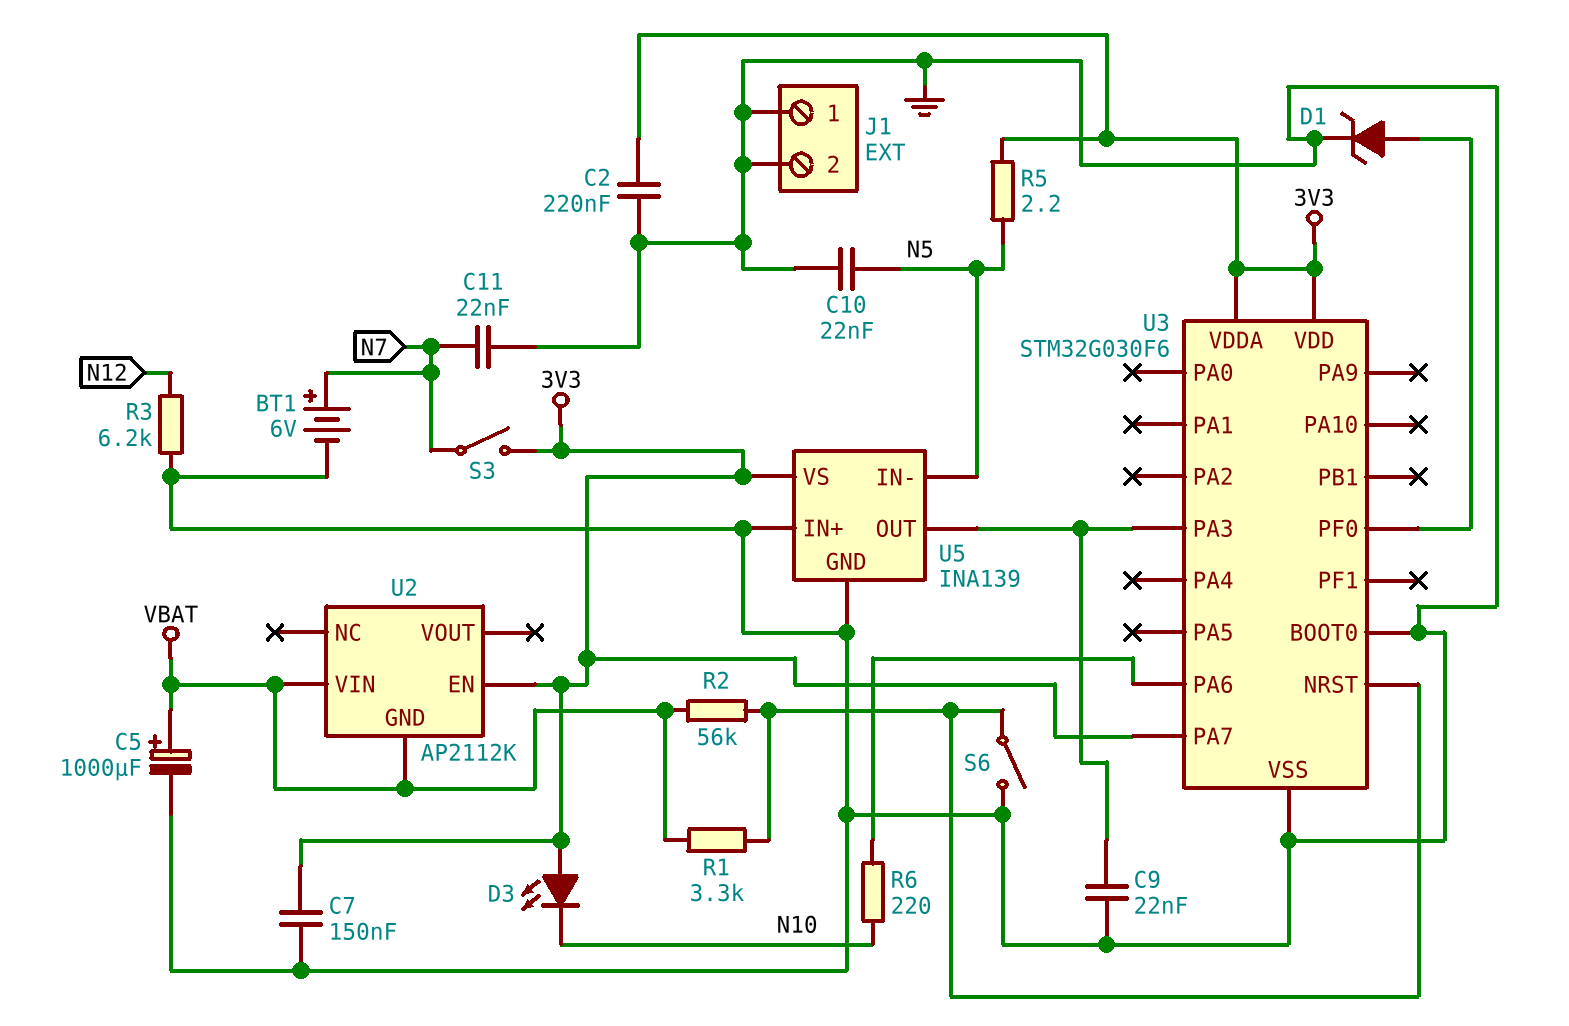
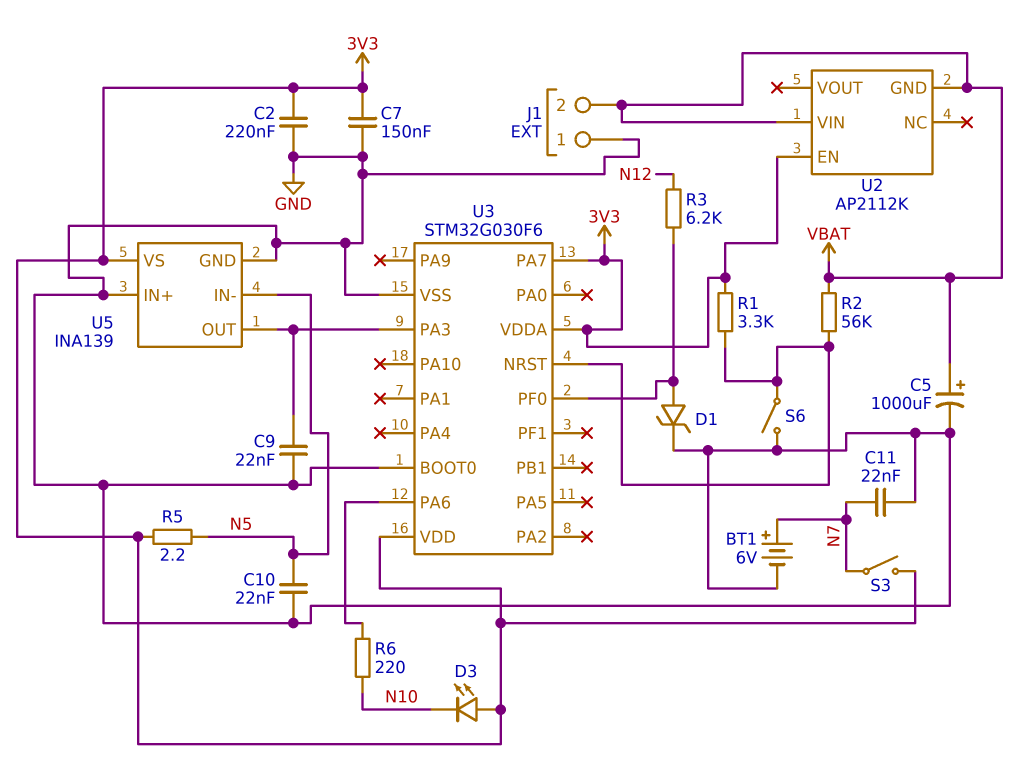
J1 pin 2: GND -> VBAT
R1: 3.3k (U3/NRST, VBAT) -> 3.3k (3V3, U3/NRST)
R3: 6.2k (GND, N12) -> 6.2k (N12, U3/PF0)

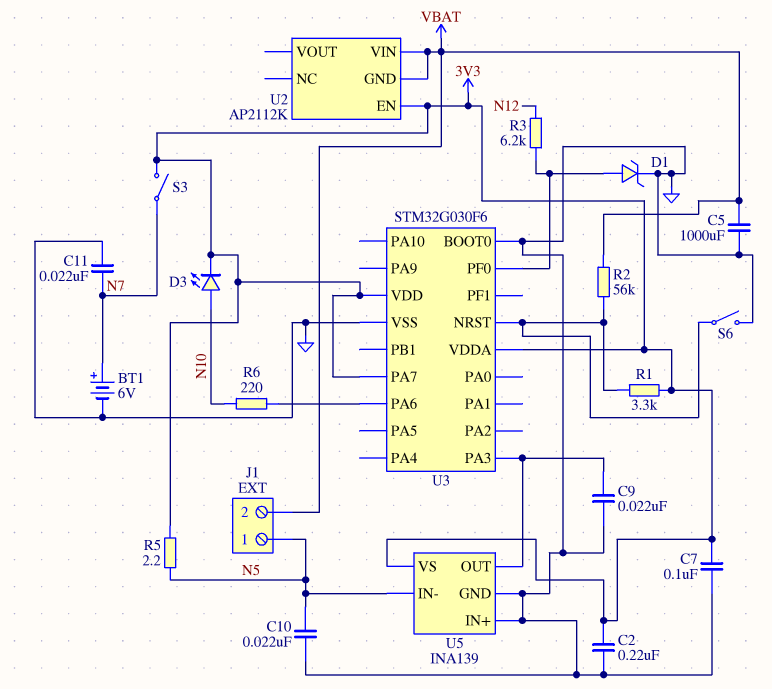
C5: 1000uF (plus VBAT, minus GND) -> 1000uF (GND, VBAT)
C7: 150nF (3V3, GND) -> 100nF (3V3, GND)
D3: LED (A 3V3, K N10) -> LED (A N10, K 3V3)
J1 pin 1: GND -> N5

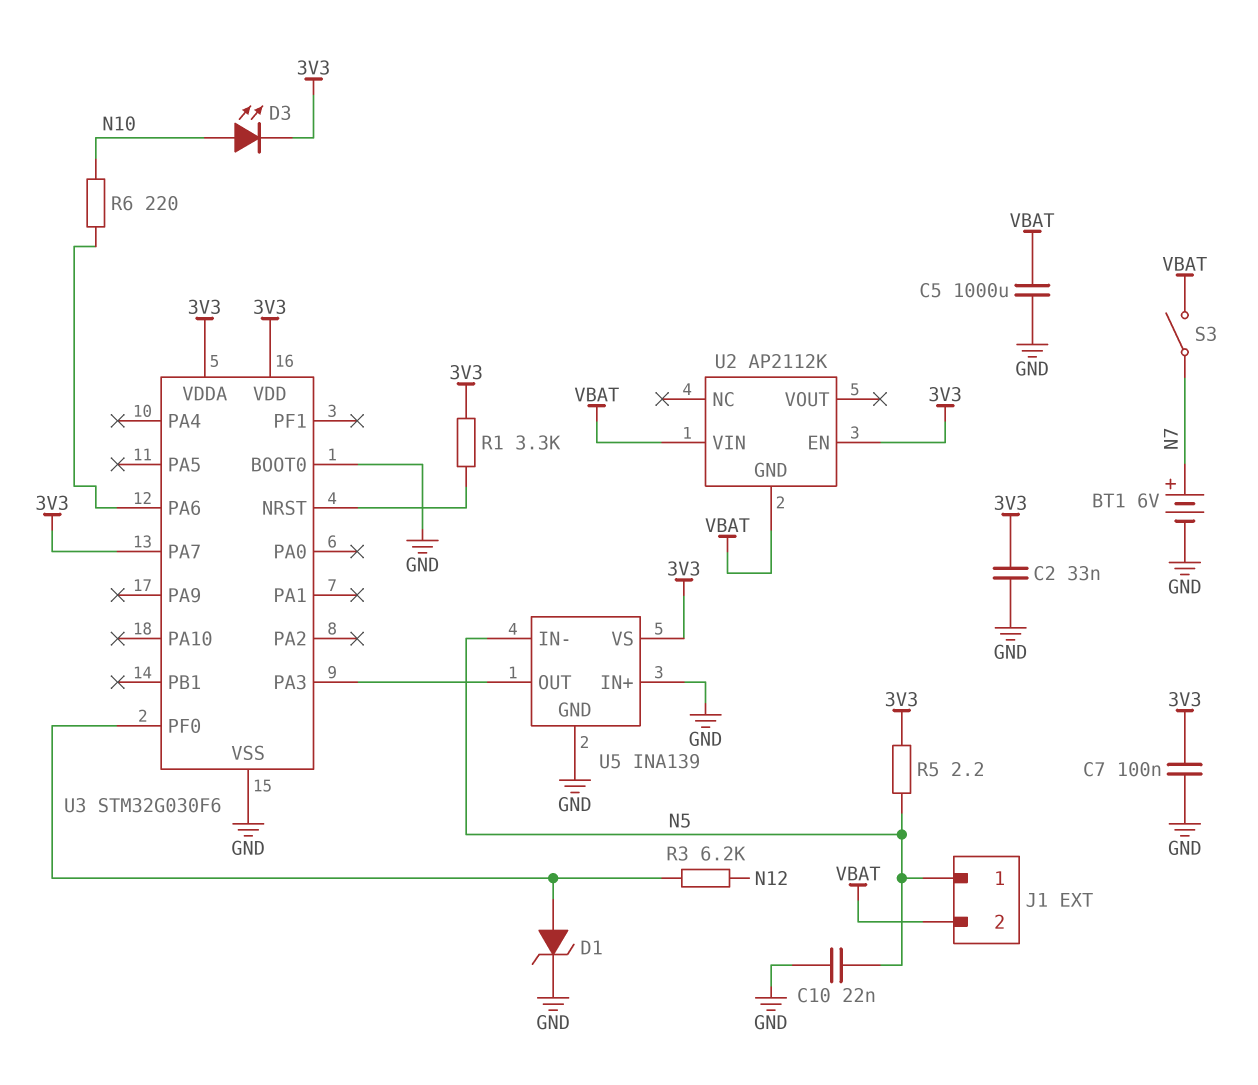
C2: 220nF (3V3, GND) -> 33nF (3V3, GND)
C9: 22nF (GND, U3/PA3) -> none
C11: 22nF (GND, N7) -> none
R2: 56k (U3/NRST, VBAT) -> none
S3: switch (3V3, N7) -> switch (N7, VBAT)
S6: switch (GND, U3/NRST) -> none

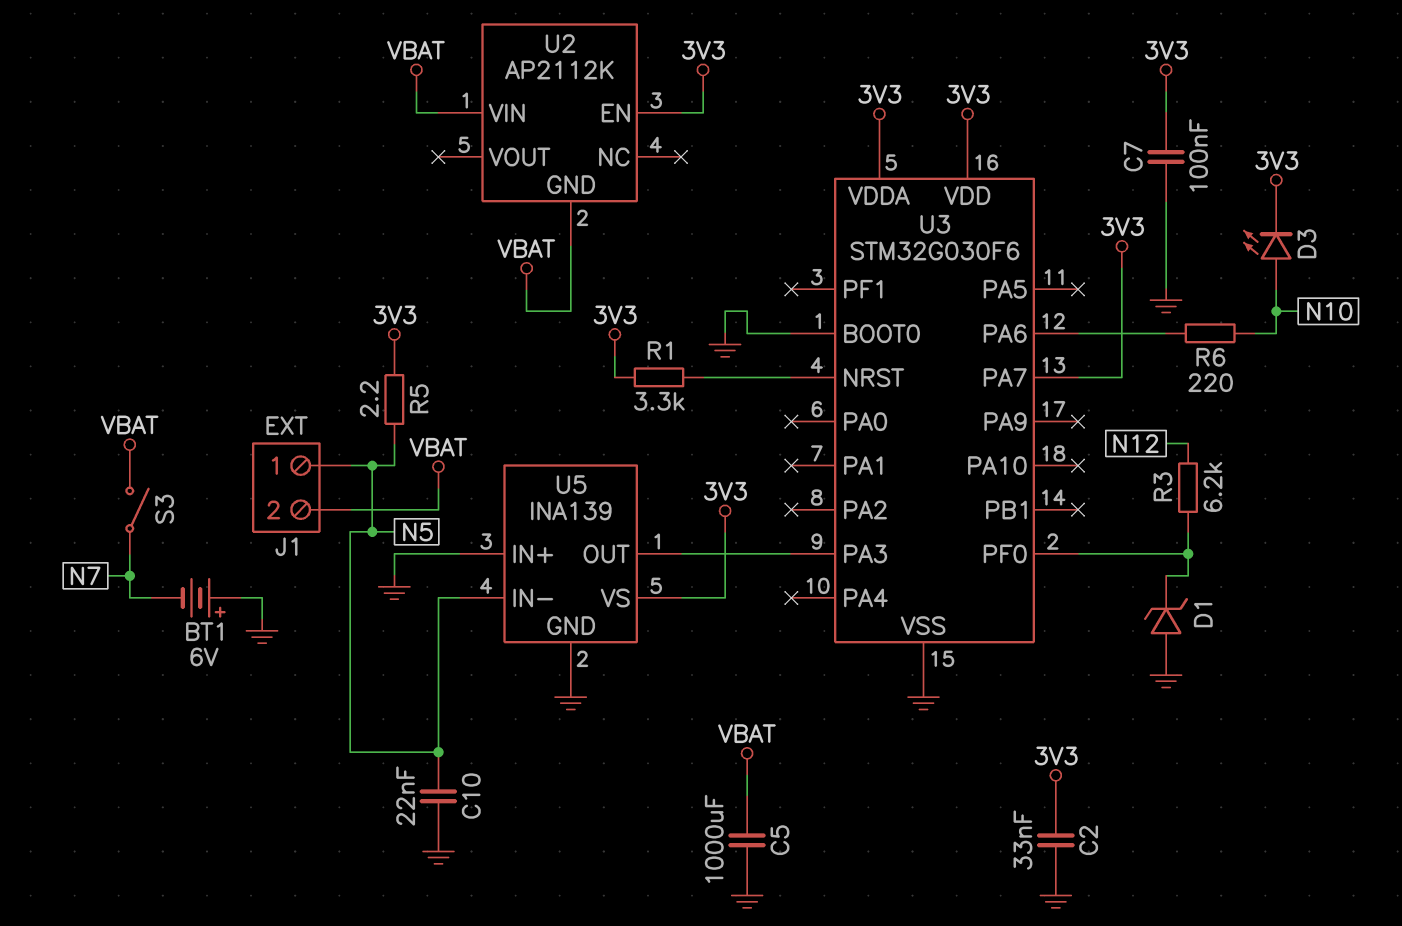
BT1: 6V (plus N7, minus GND) -> 6V (plus GND, minus N7)
D1: zener (A U3/PF0, K GND) -> zener (A GND, K U3/PF0)

